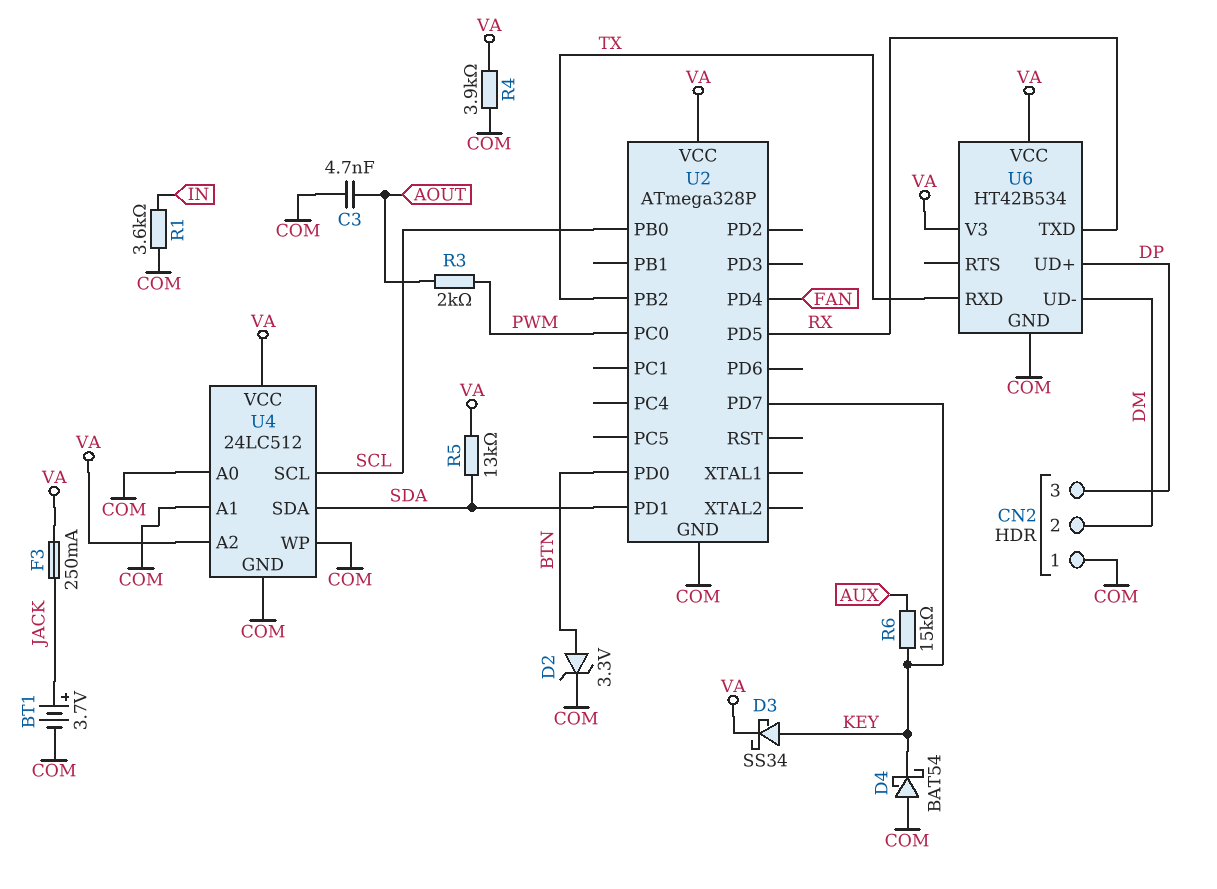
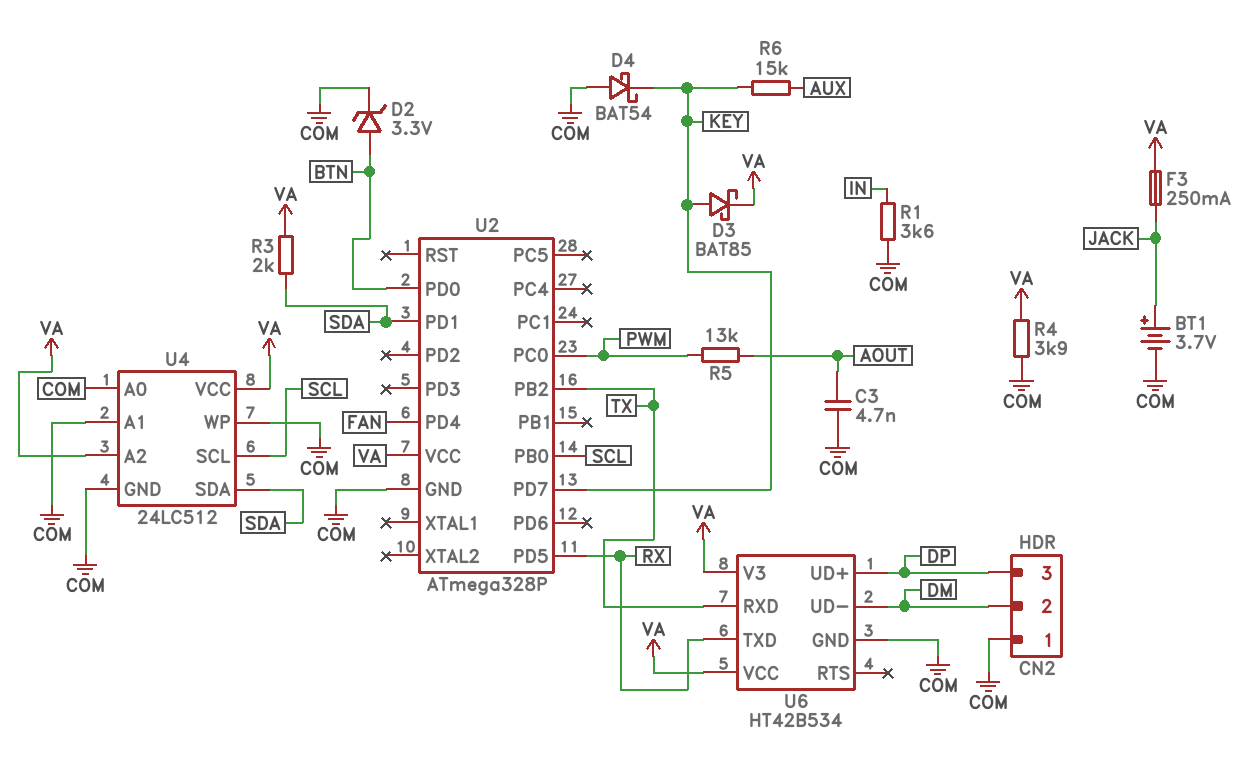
D3: schottky SS34 (A KEY, K VA) -> schottky BAT85 (A KEY, K VA)
R3: 2k (AOUT, PWM) -> 2k (SDA, VA)
R5: 13k (SDA, VA) -> 13k (AOUT, PWM)

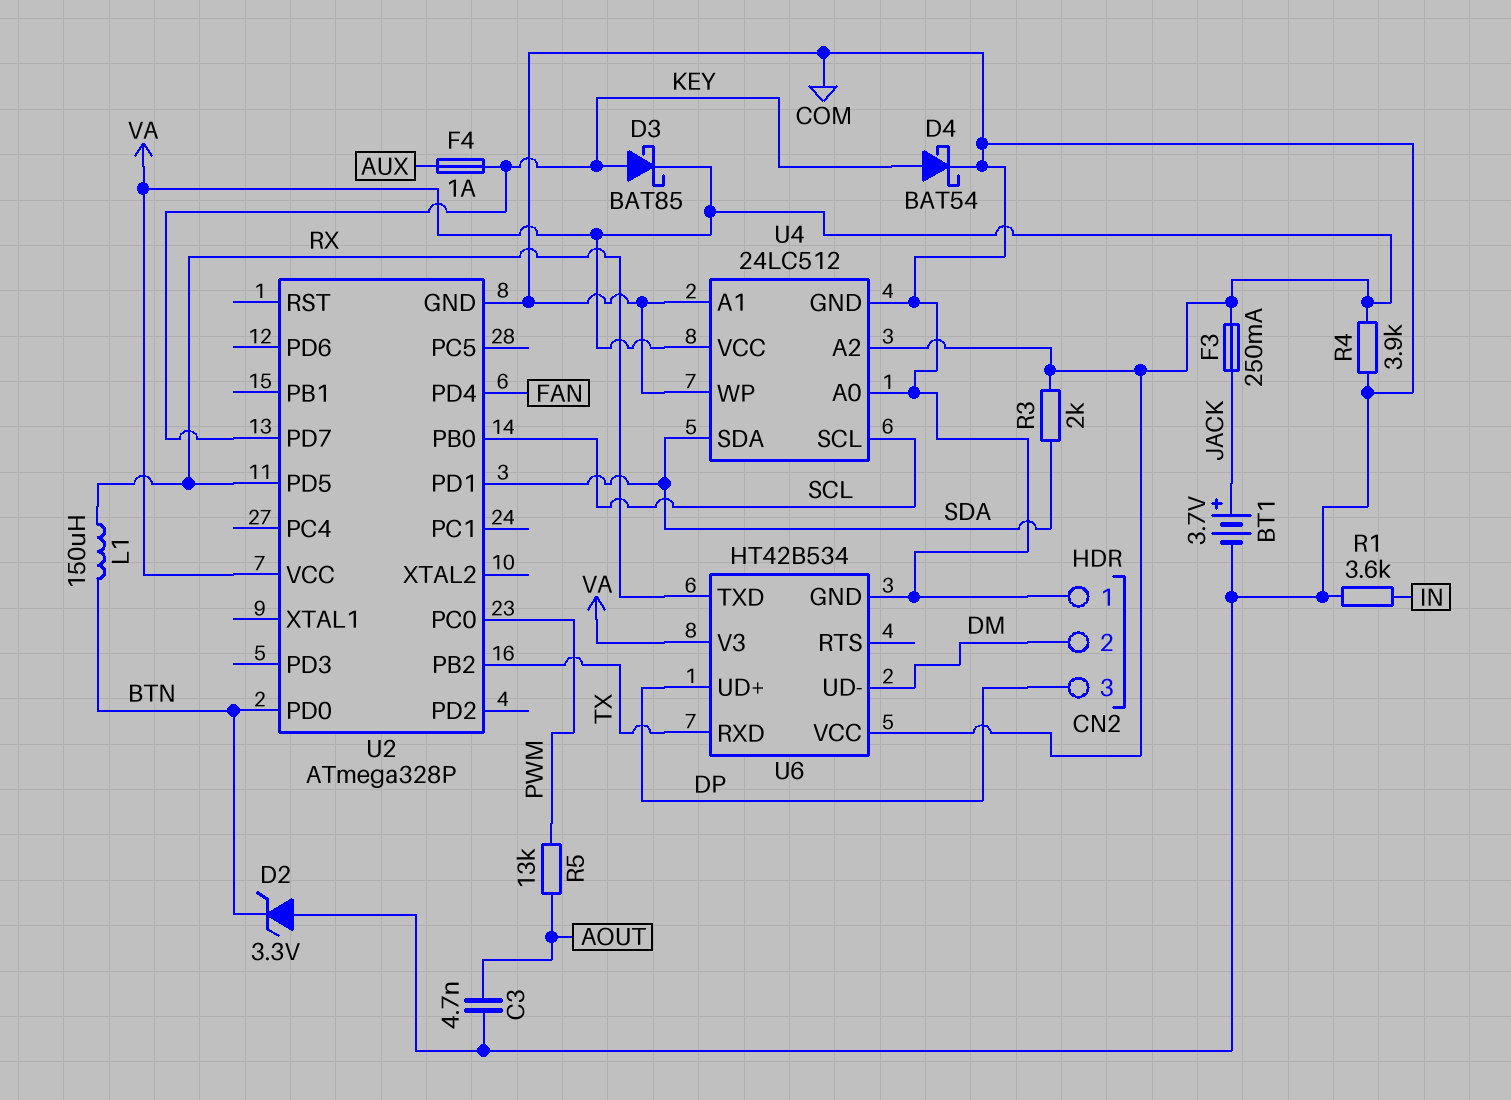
D2: zener 3.3V (A BTN, K COM) -> zener 3.3V (A COM, K BTN)
D4: schottky BAT54 (A COM, K KEY) -> schottky BAT54 (A KEY, K COM)
F4: none -> 1A (AUX, KEY)
L1: none -> 150uH (BTN, RX)
R6: 15k (AUX, KEY) -> none

